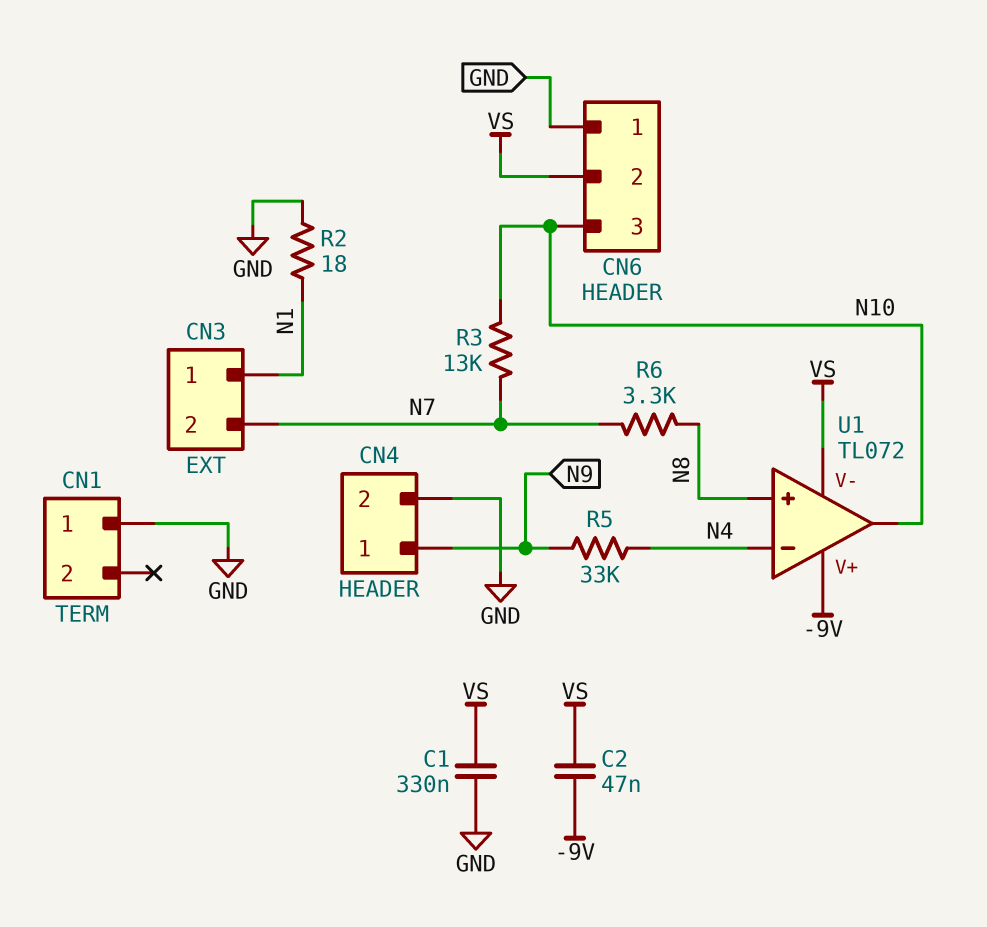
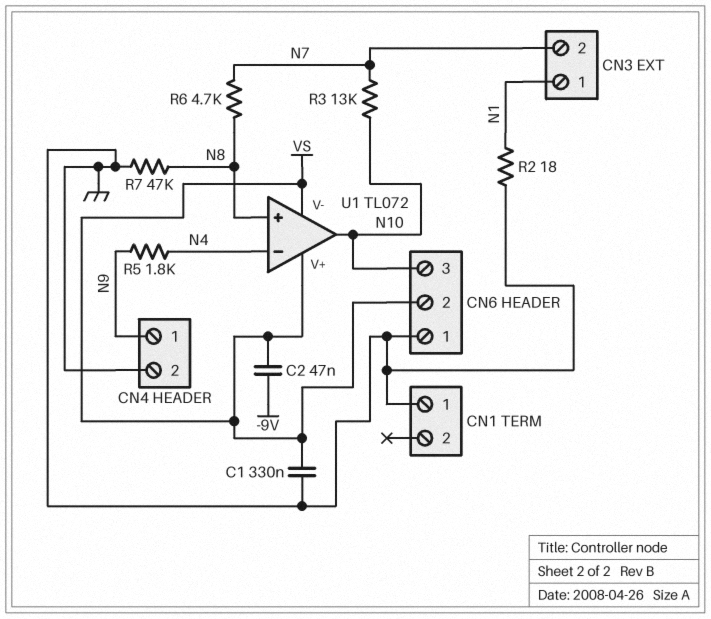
R5: 33k (N4, N9) -> 1.8k (N4, N9)
R6: 3.3k (N7, N8) -> 4.7k (N7, N8)
R7: none -> 47k (GND, N8)
U1 pin V+: -9V -> VS

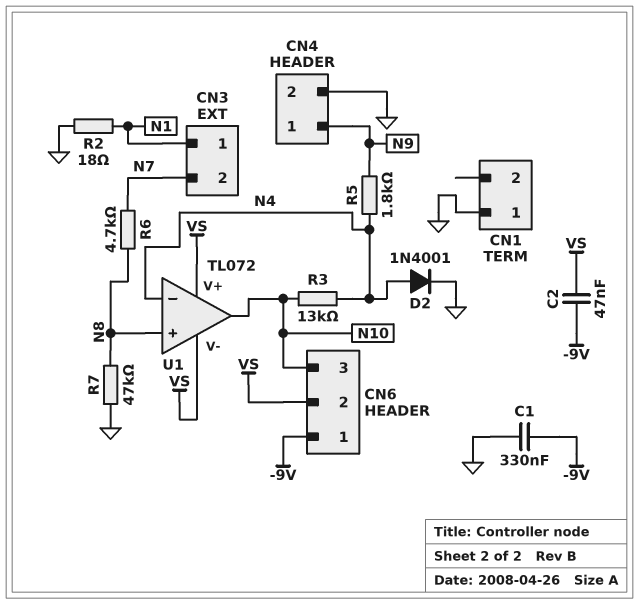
C1: 330nF (GND, VS) -> 330nF (-9V, GND)
CN6 pin 1: GND -> -9V
D2: none -> diode 1N4001 (A N4, K GND)
R3: 13k (N7, N10) -> 13k (N4, N10)

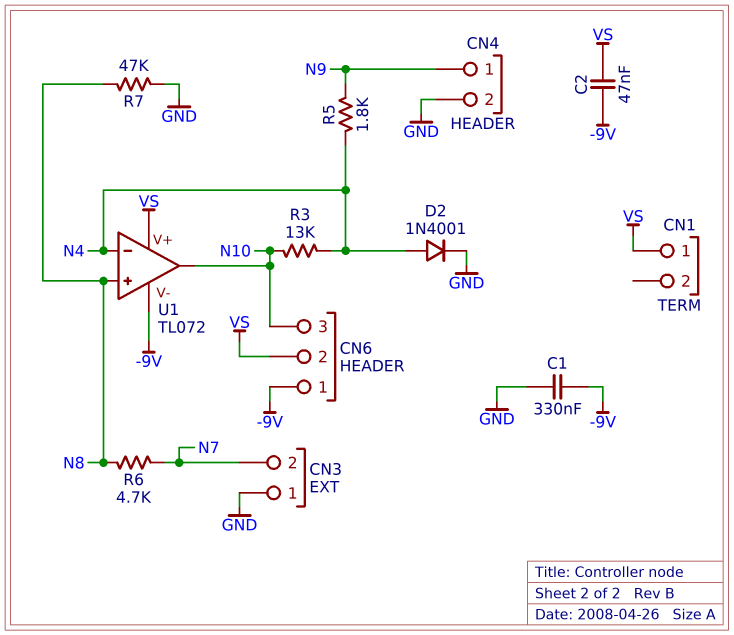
CN1 pin 1: GND -> VS
CN3 pin 1: N1 -> GND
R2: 18 (GND, N1) -> none
U1 pin V-: VS -> -9V

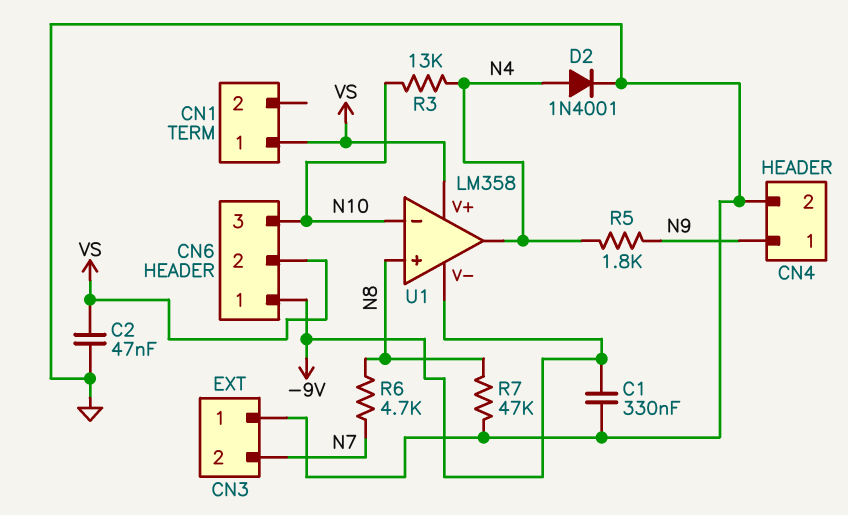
C2: 47nF (-9V, VS) -> 47nF (GND, VS)
U1: TL072 -> LM358
U1 pin in-: N4 -> N10
U1 pin out: N10 -> N4

